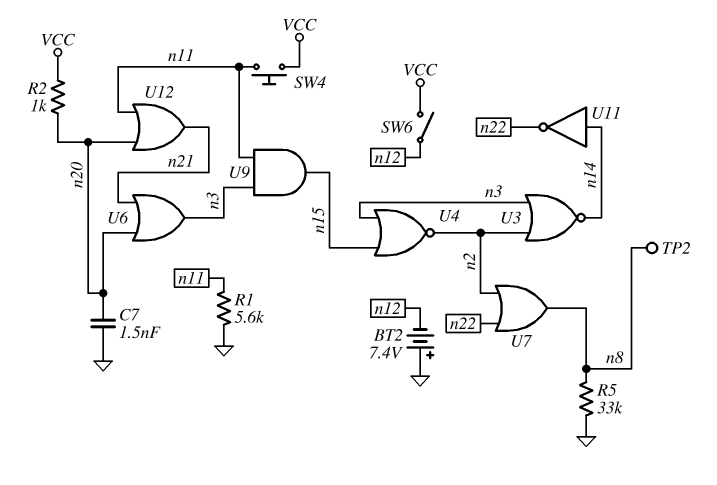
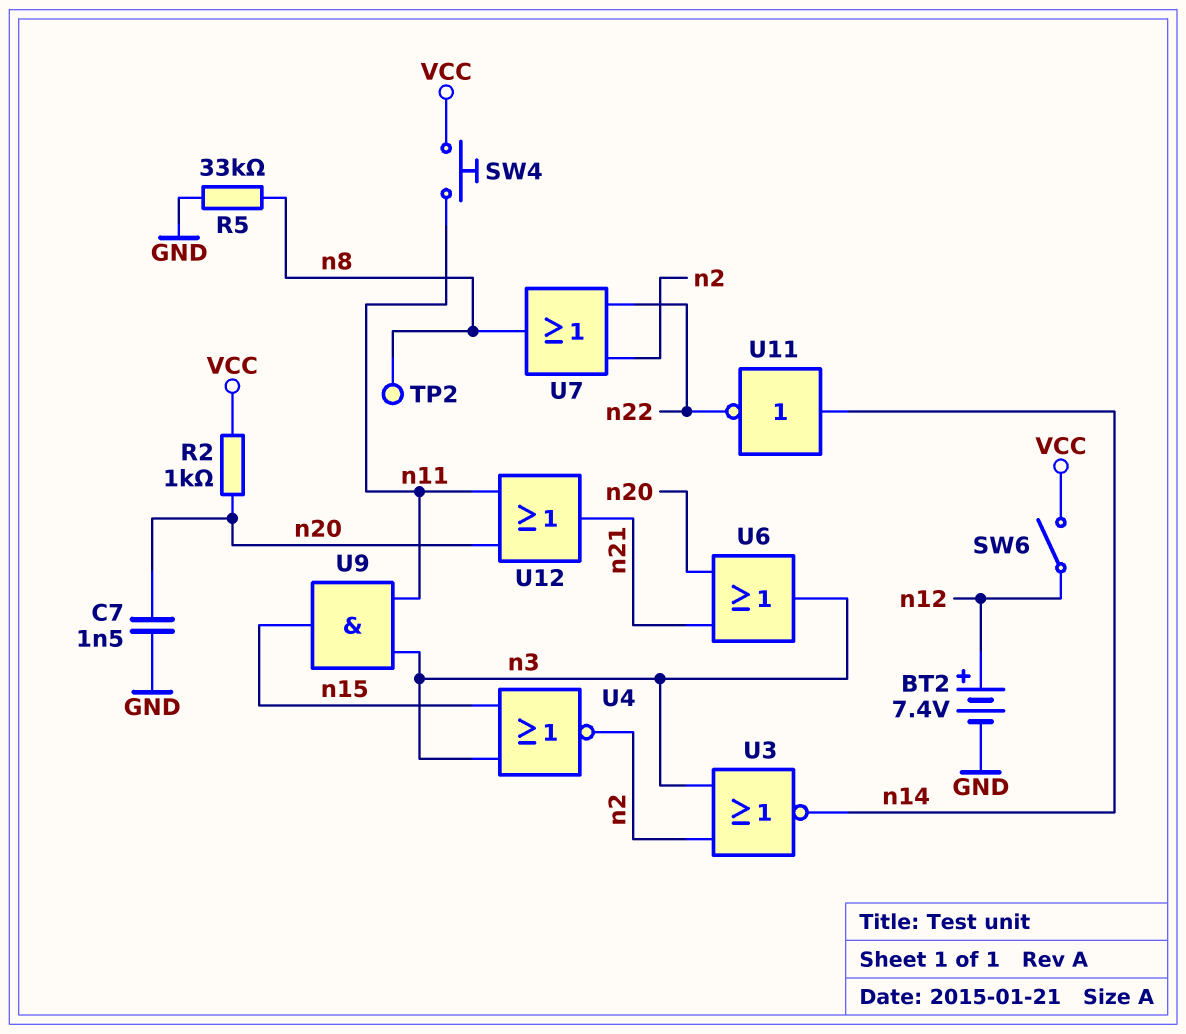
BT2: 7.4V (plus GND, minus n12) -> 7.4V (plus n12, minus GND)
R1: 5.6k (GND, n11) -> none

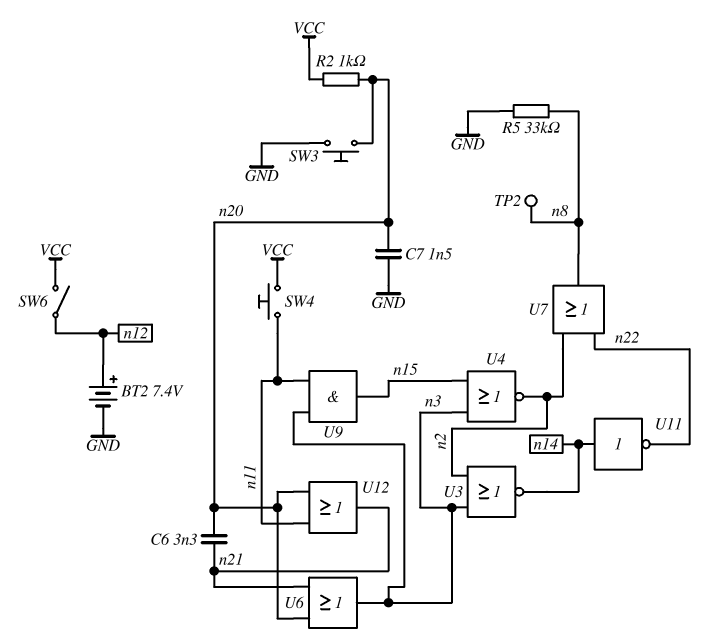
C6: none -> 3.3nF (n20, n21)
SW3: none -> button (GND, n20)

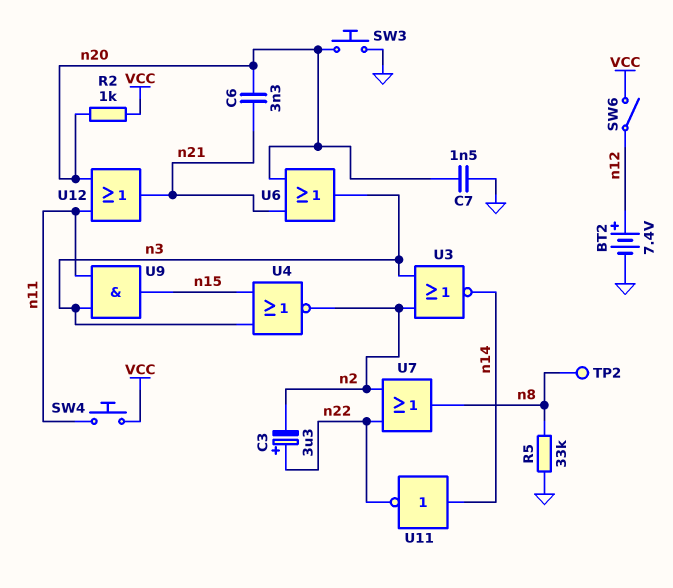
C3: none -> 3.3uF (plus n22, minus n2)

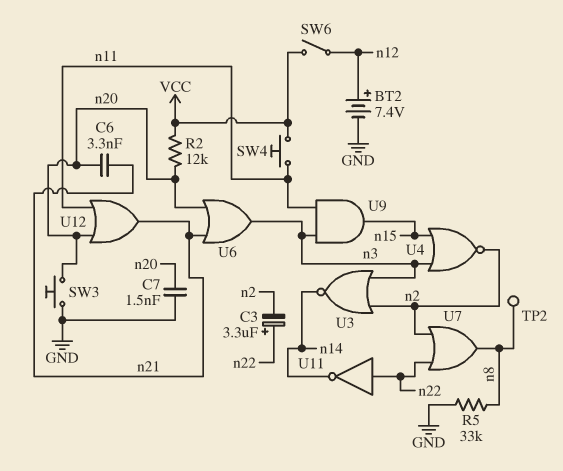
R2: 1k (VCC, n20) -> 12k (VCC, n20)
U11: NOT (in n14, out n22) -> NOT (in n22, out n14)

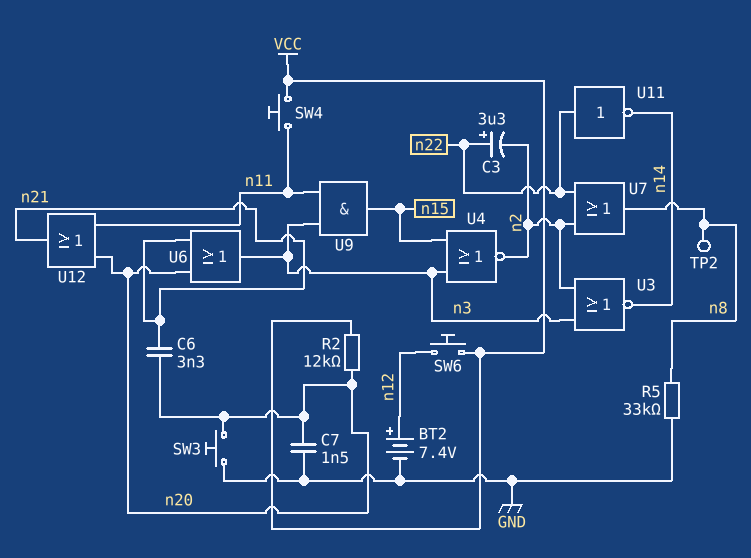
SW6: switch (VCC, n12) -> button (VCC, n12)

